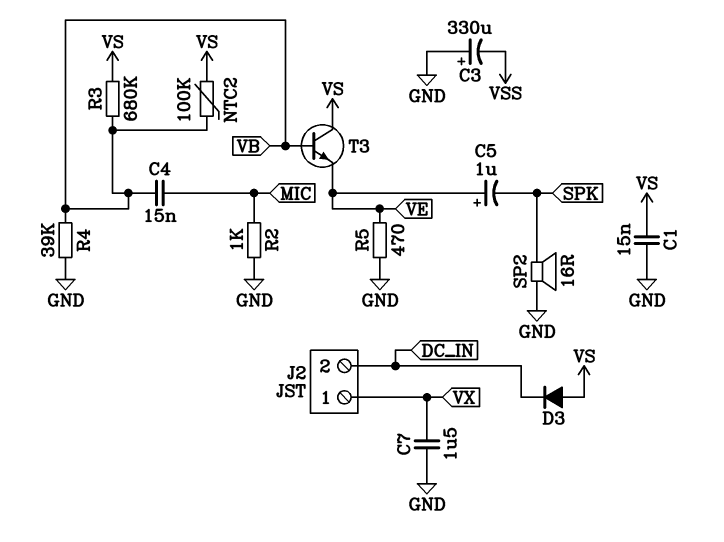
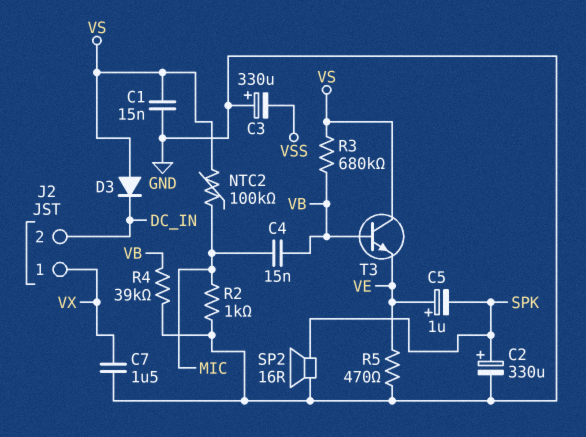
C2: none -> 330uF (plus SPK, minus GND)
NTC2: 100k (VB, VS) -> 100k (MIC, VS)

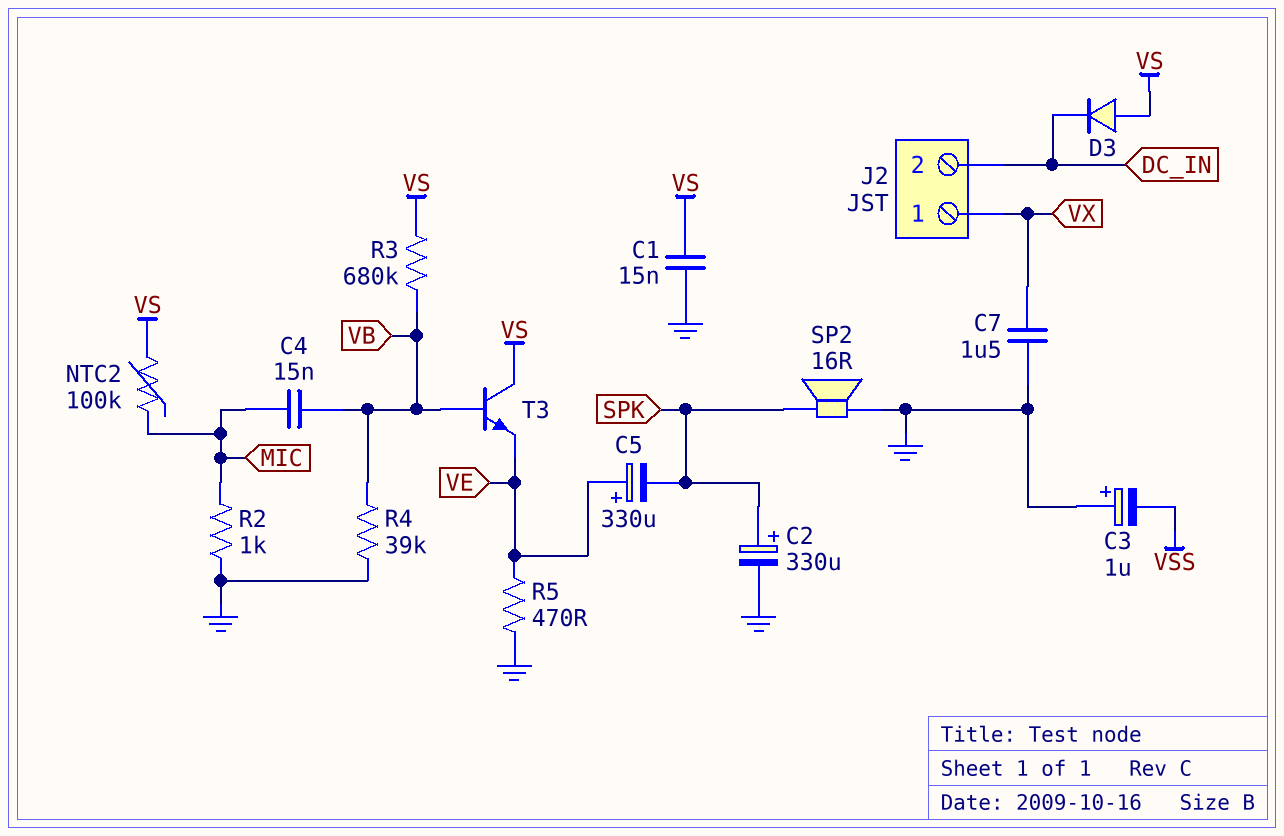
C3: 330uF (plus GND, minus VSS) -> 1uF (plus GND, minus VSS)
C5: 1uF (plus VE, minus SPK) -> 330uF (plus VE, minus SPK)

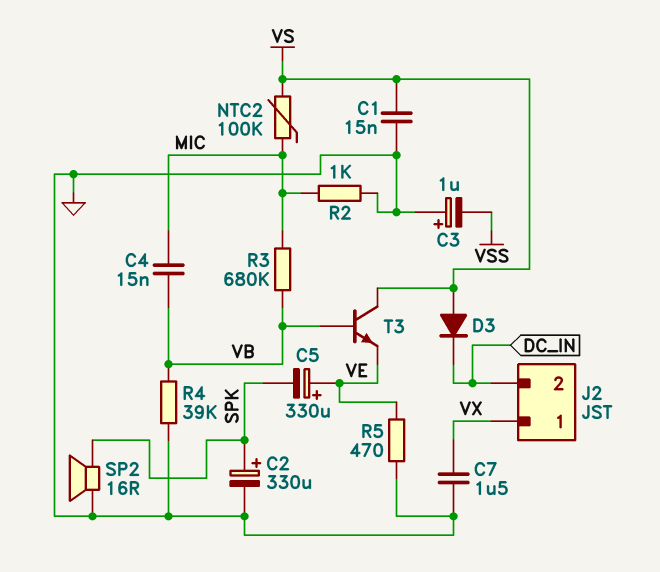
R3: 680k (VB, VS) -> 680k (MIC, VB)

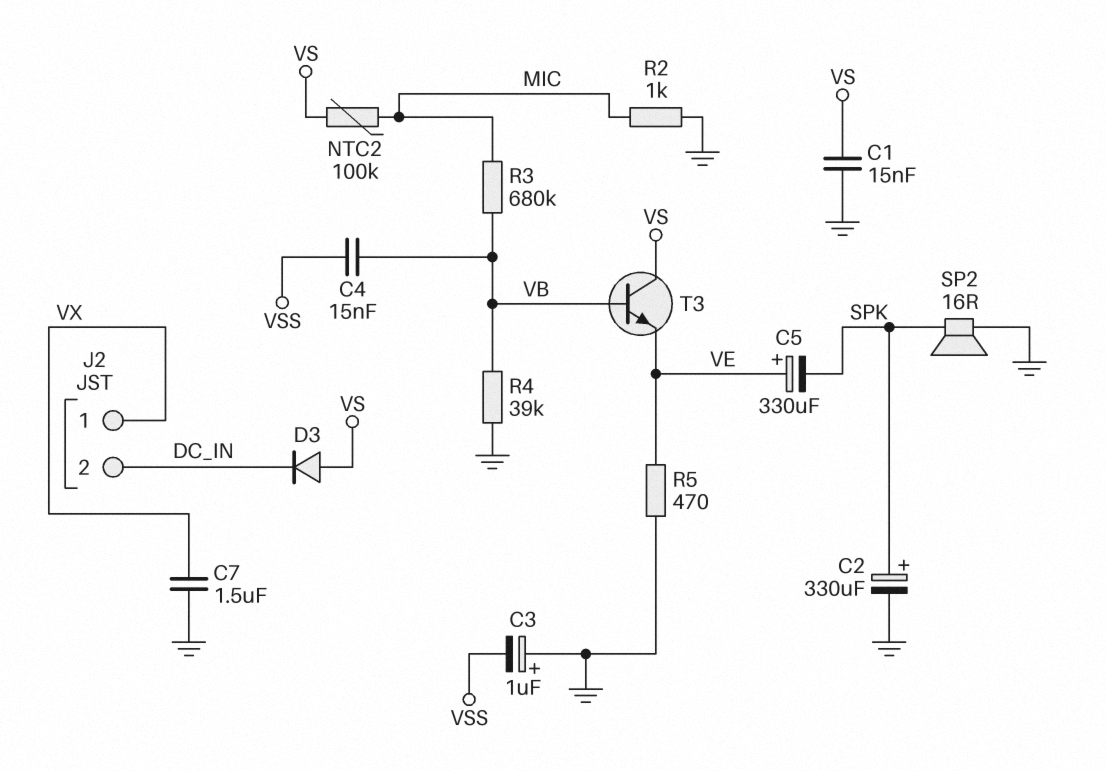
C4: 15nF (MIC, VB) -> 15nF (VB, VSS)

